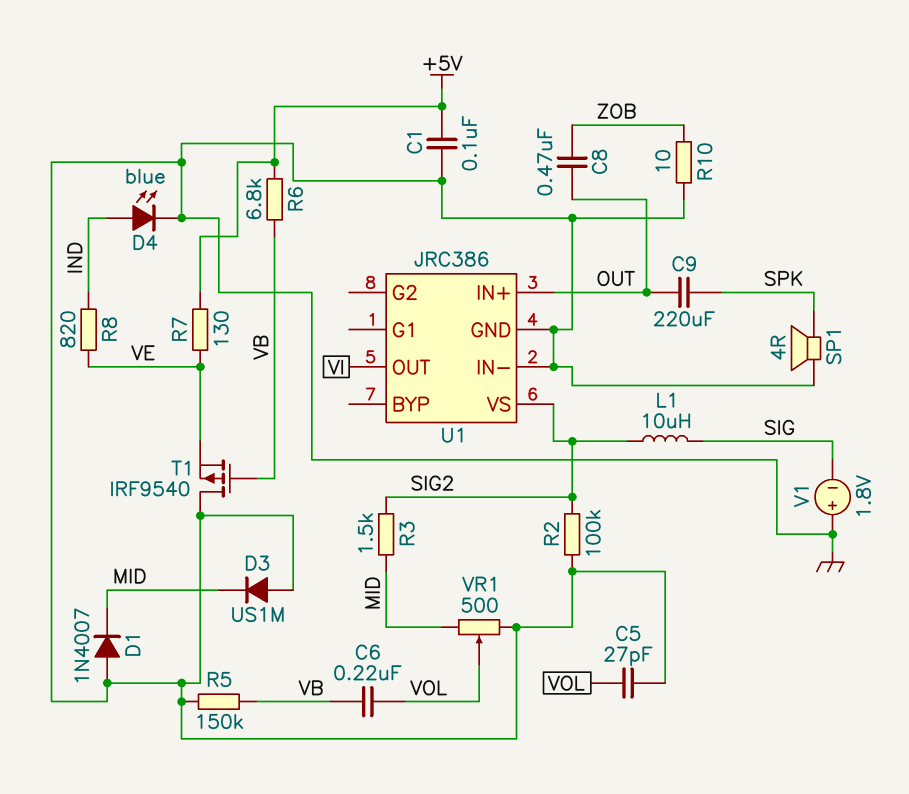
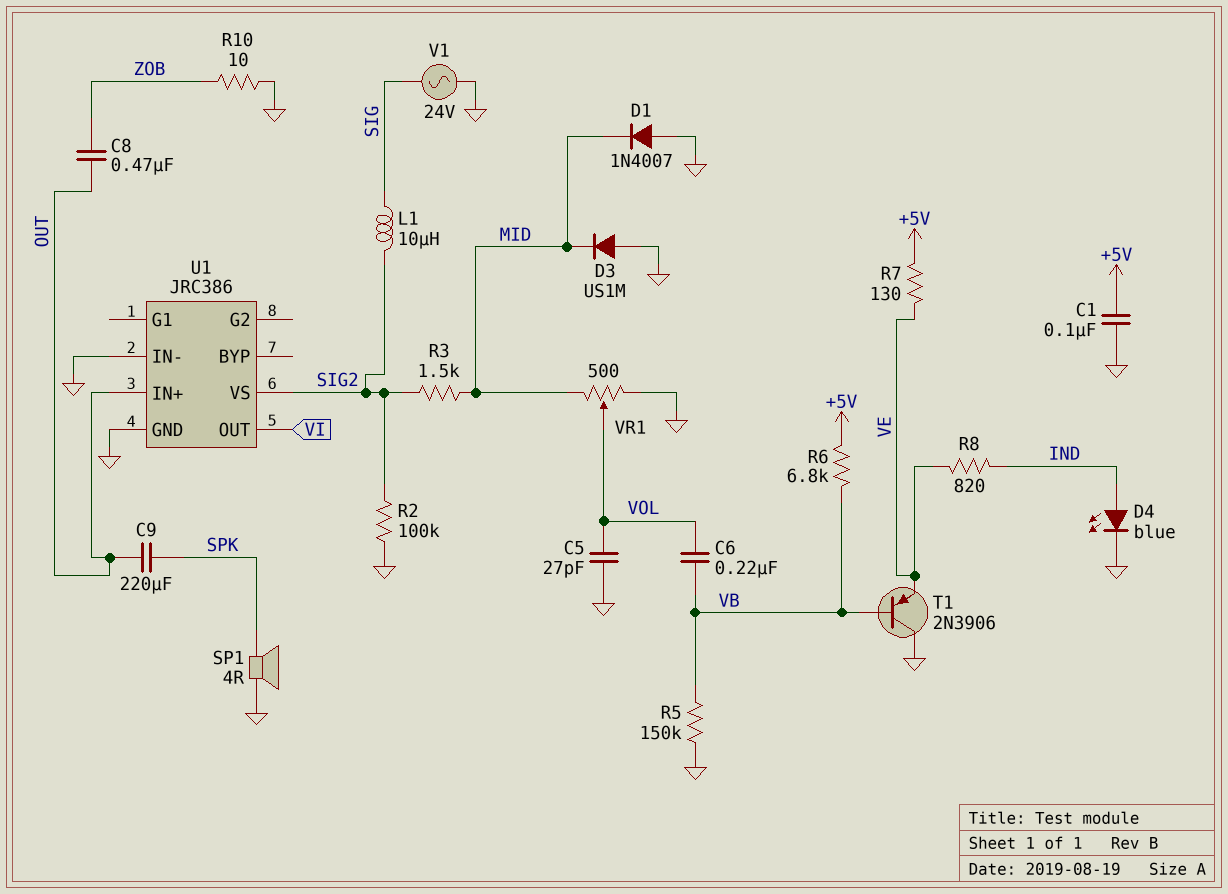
T1: PMOS IRF9540 (G VB, D GND, S VE) -> PNP 2N3906 (B VB, C GND, E VE)
V1: 1.8V (plus GND, minus SIG) -> AC 24V (GND, SIG)

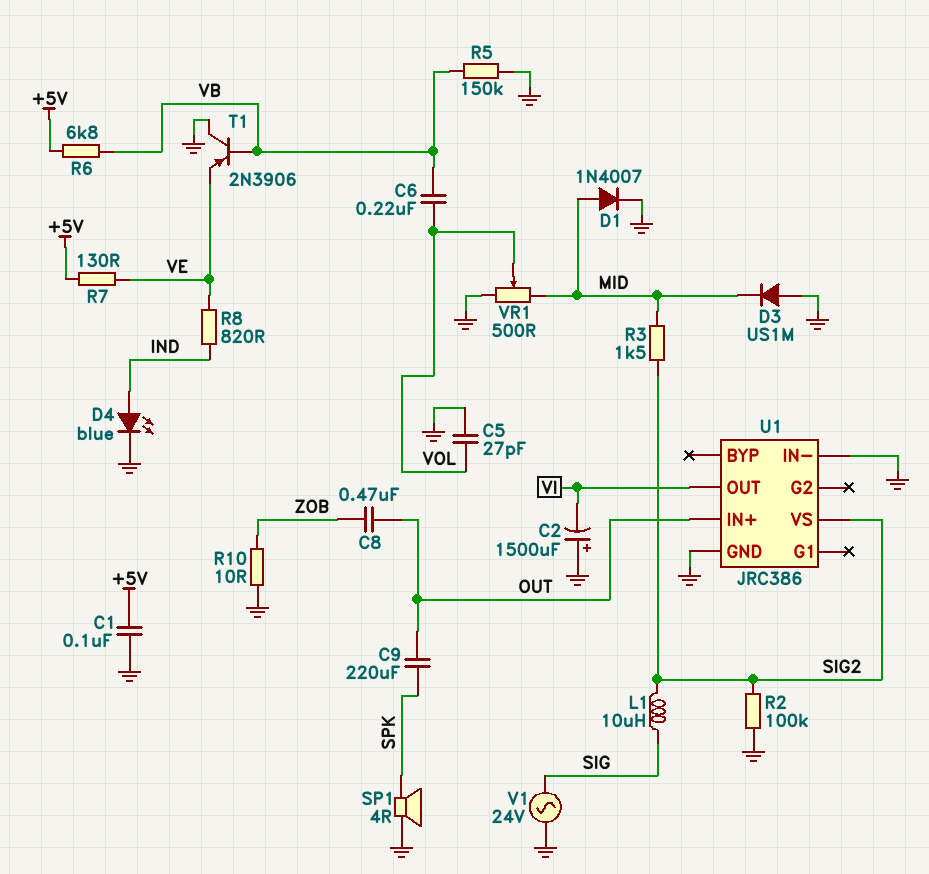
C2: none -> 1500uF (plus GND, minus VI)
D1: diode 1N4007 (A GND, K MID) -> diode 1N4007 (A MID, K GND)

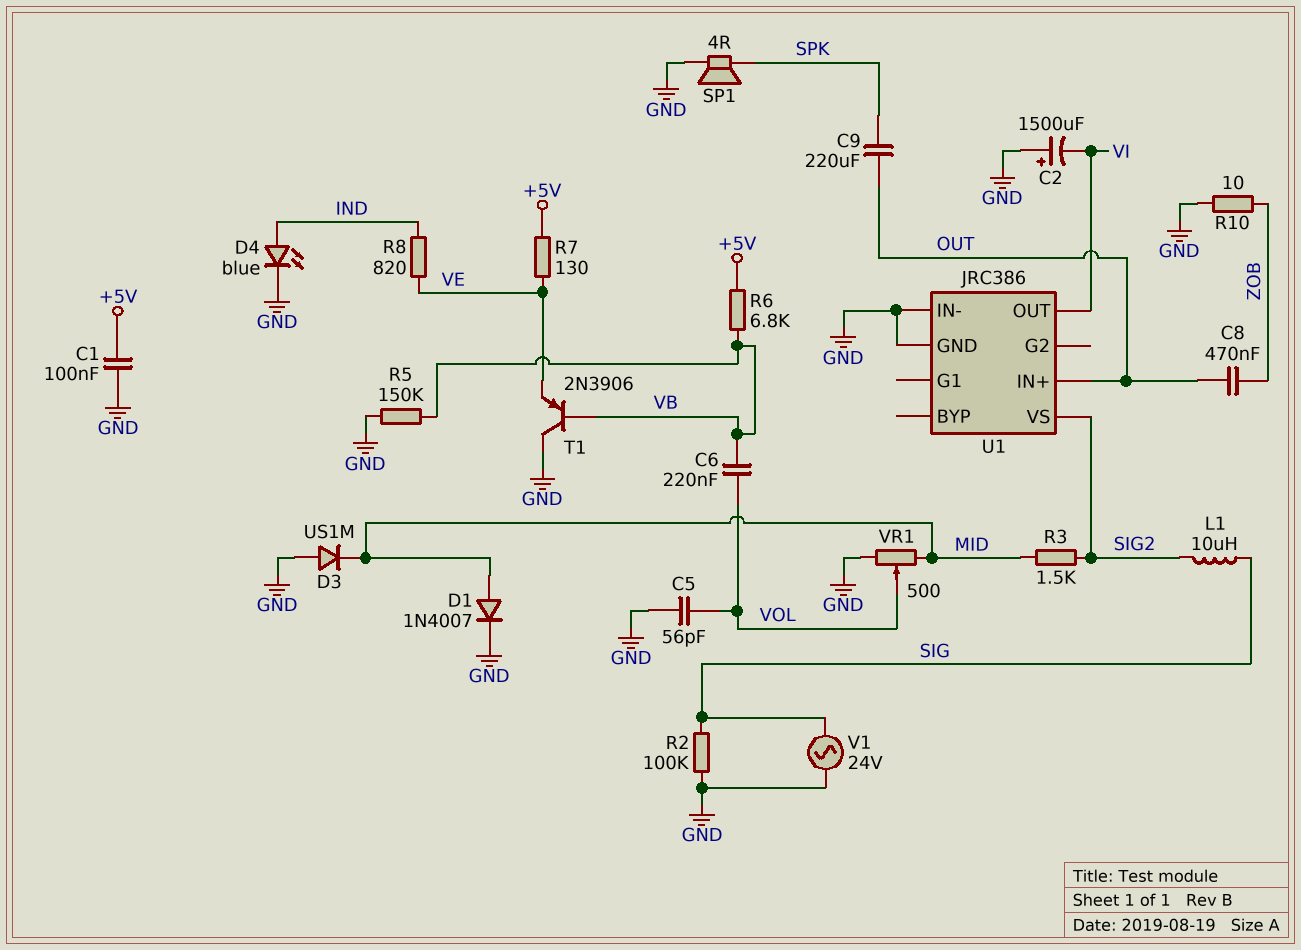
C5: 27pF (GND, VOL) -> 56pF (GND, VOL)
R2: 100k (GND, SIG2) -> 100k (GND, SIG)

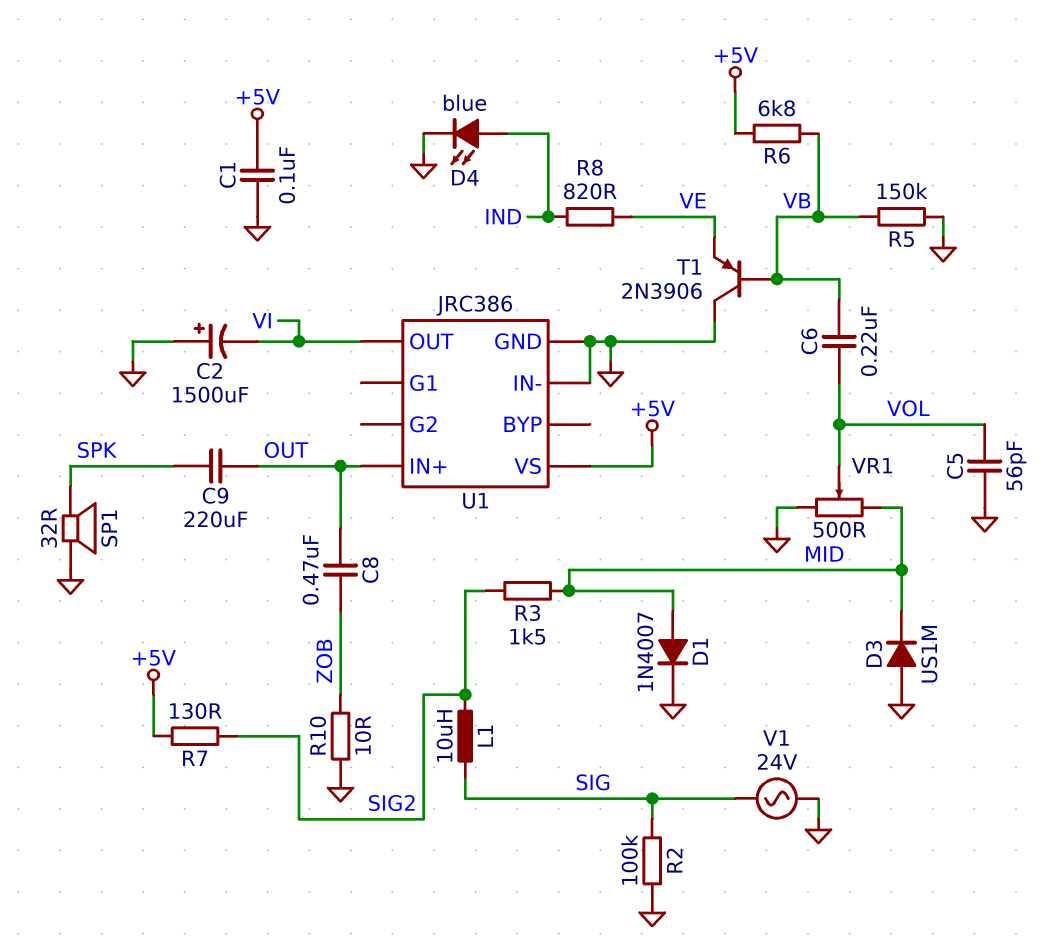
R7: 130 (+5V, VE) -> 130 (+5V, SIG2)
SP1: speaker 4R (GND, SPK) -> speaker 32R (GND, SPK)
U1 pin VS: SIG2 -> +5V

